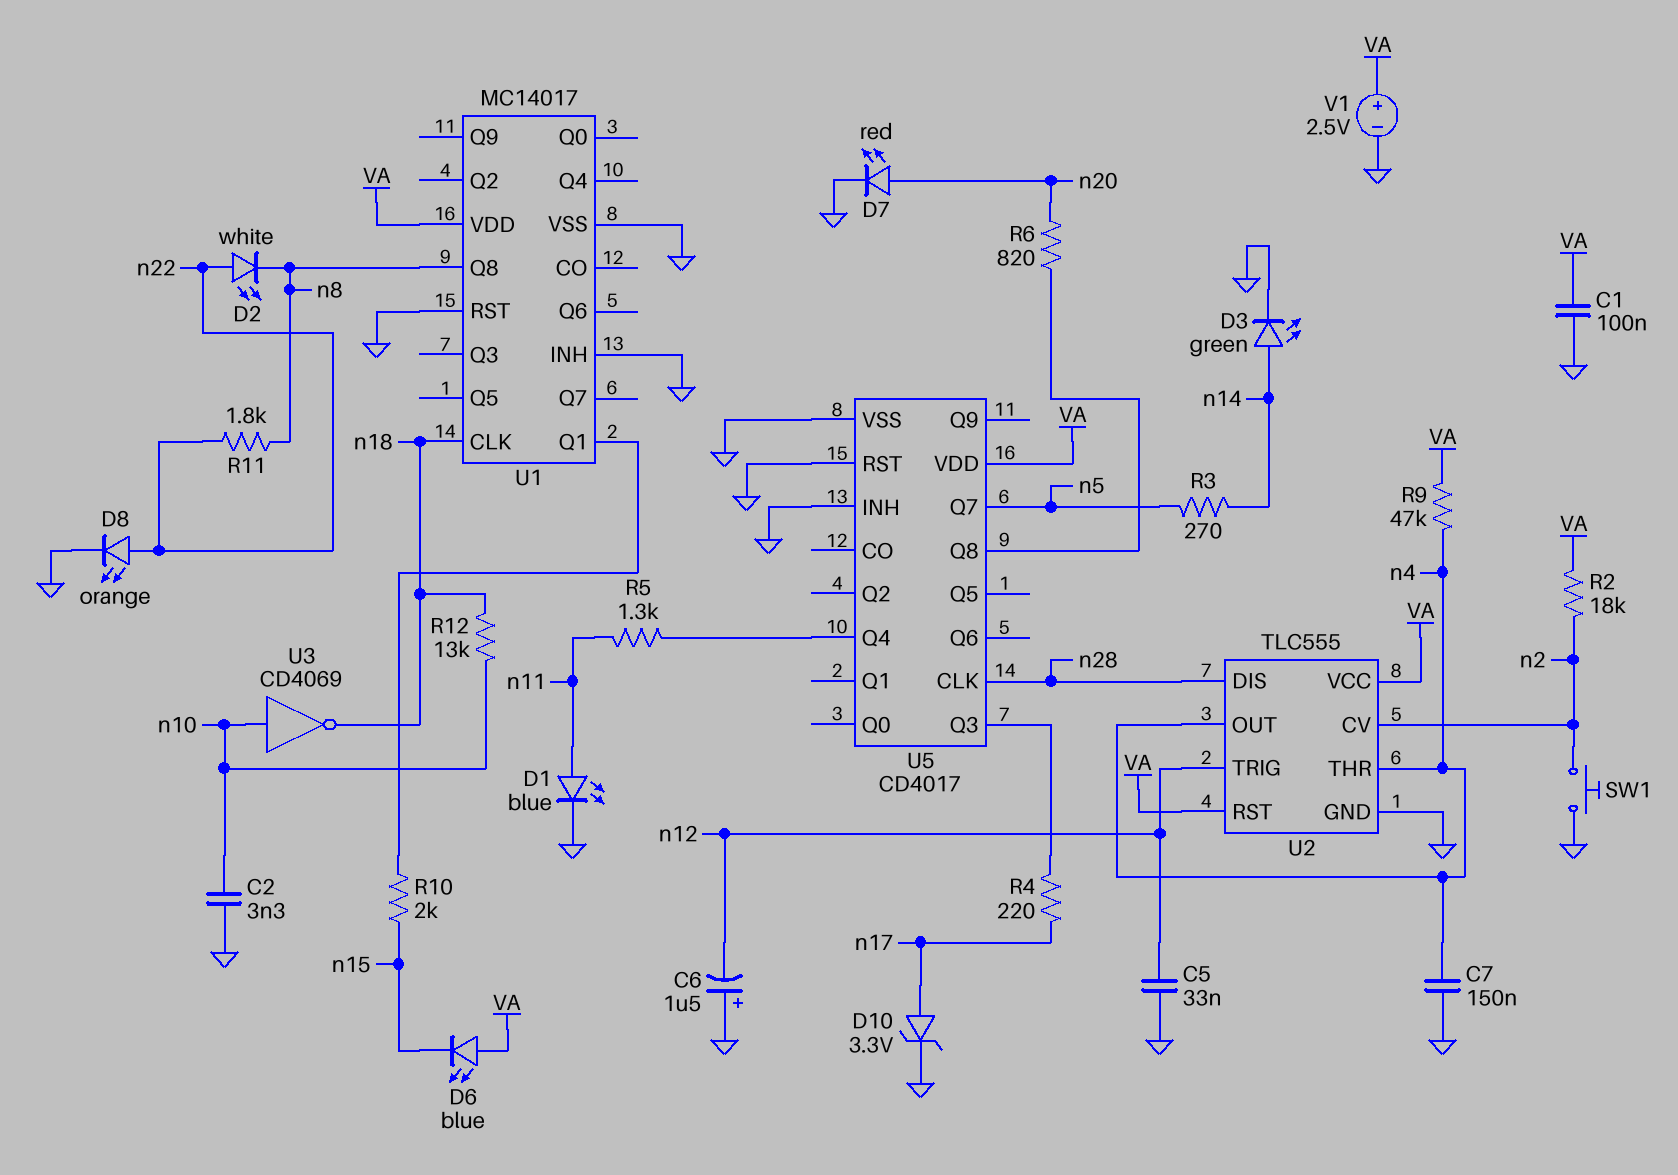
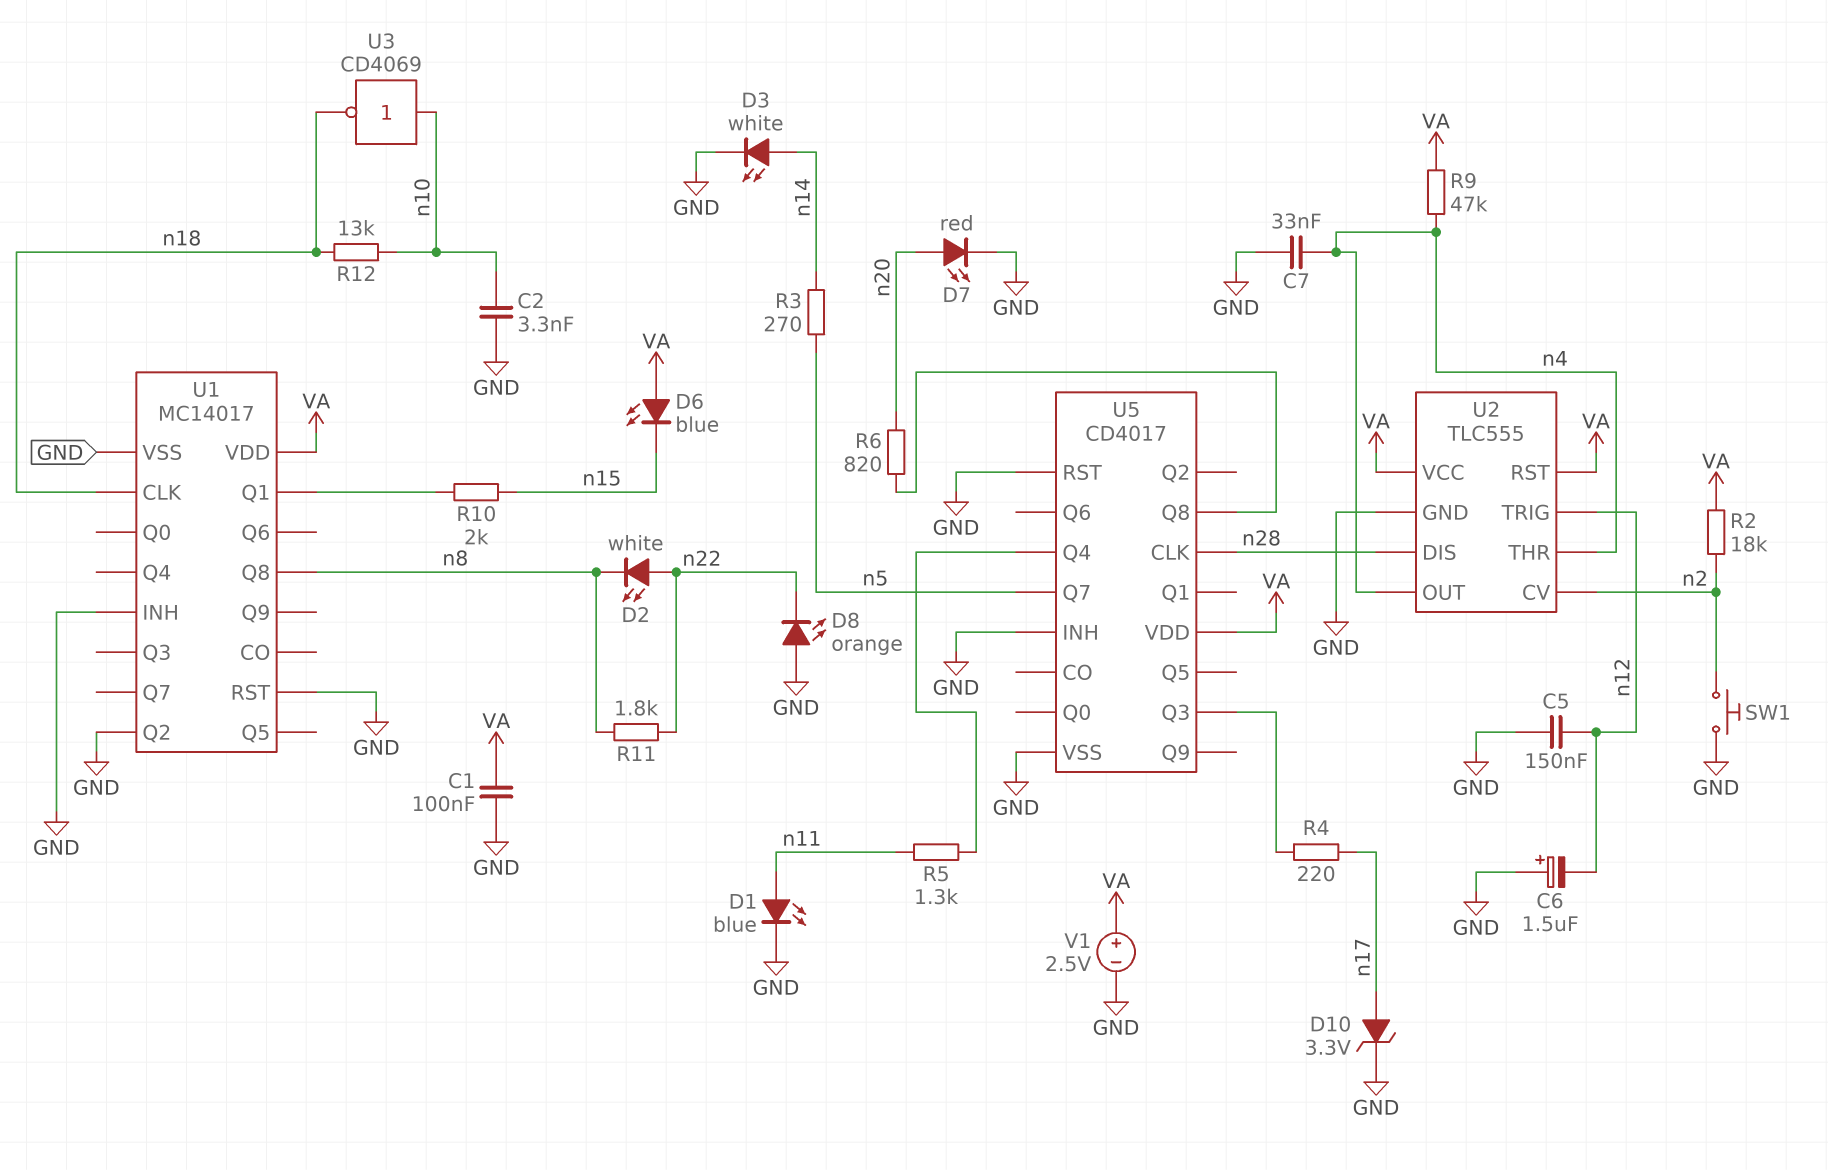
C5: 33nF (GND, n12) -> 150nF (GND, n12)
C7: 150nF (GND, n4) -> 33nF (GND, n4)
D3: LED green (A n14, K GND) -> LED white (A n14, K GND)
D8: LED orange (A n22, K GND) -> LED orange (A GND, K n22)
U1 pin Q2: none -> GND

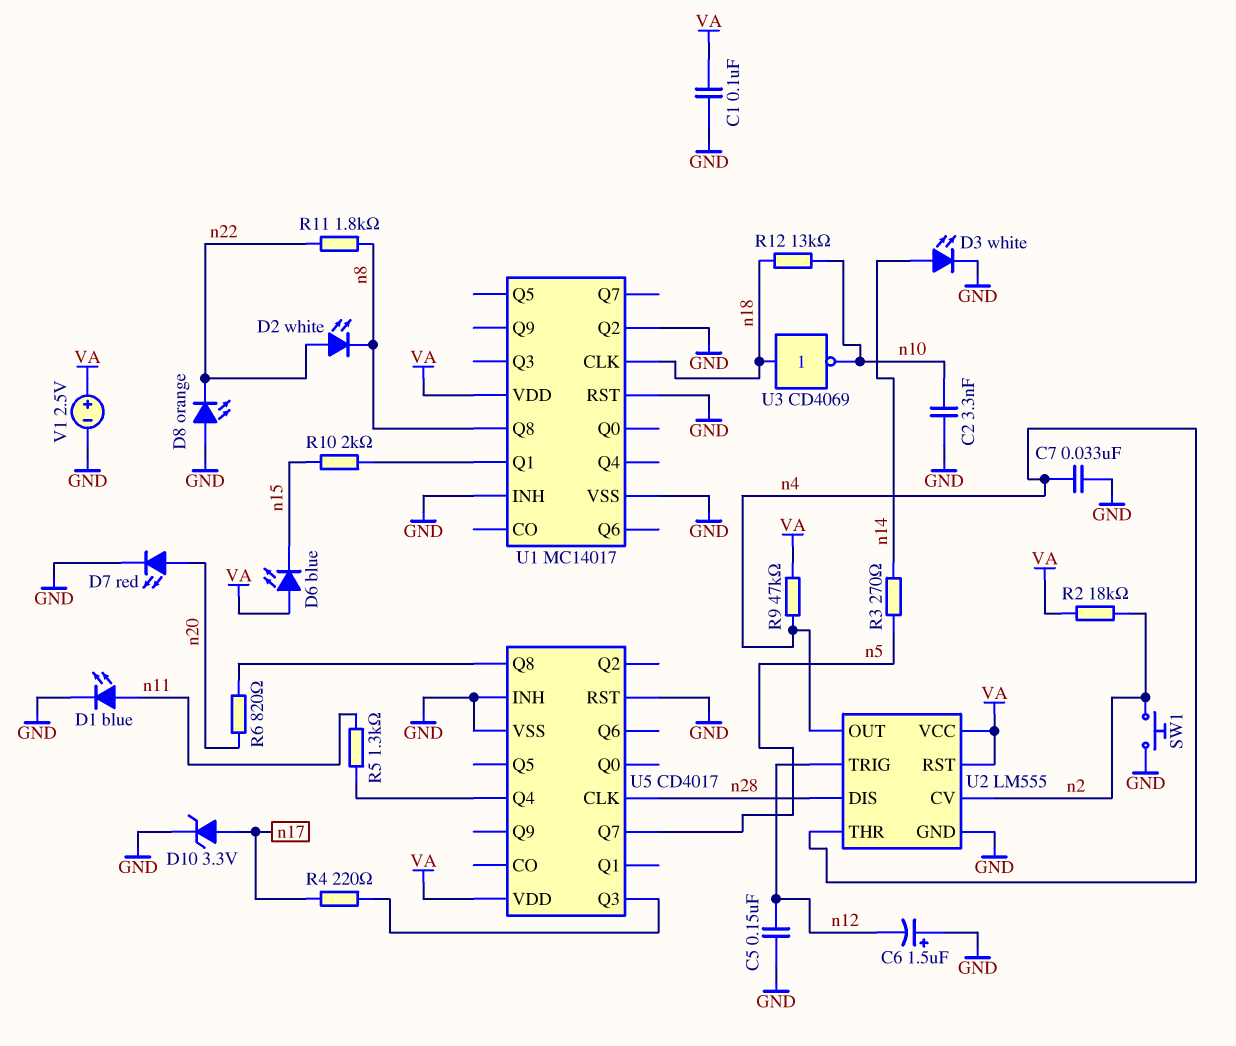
U2: TLC555 -> LM555
U3: NOT CD4069 (in n10, out n18) -> NOT CD4069 (in n18, out n10)

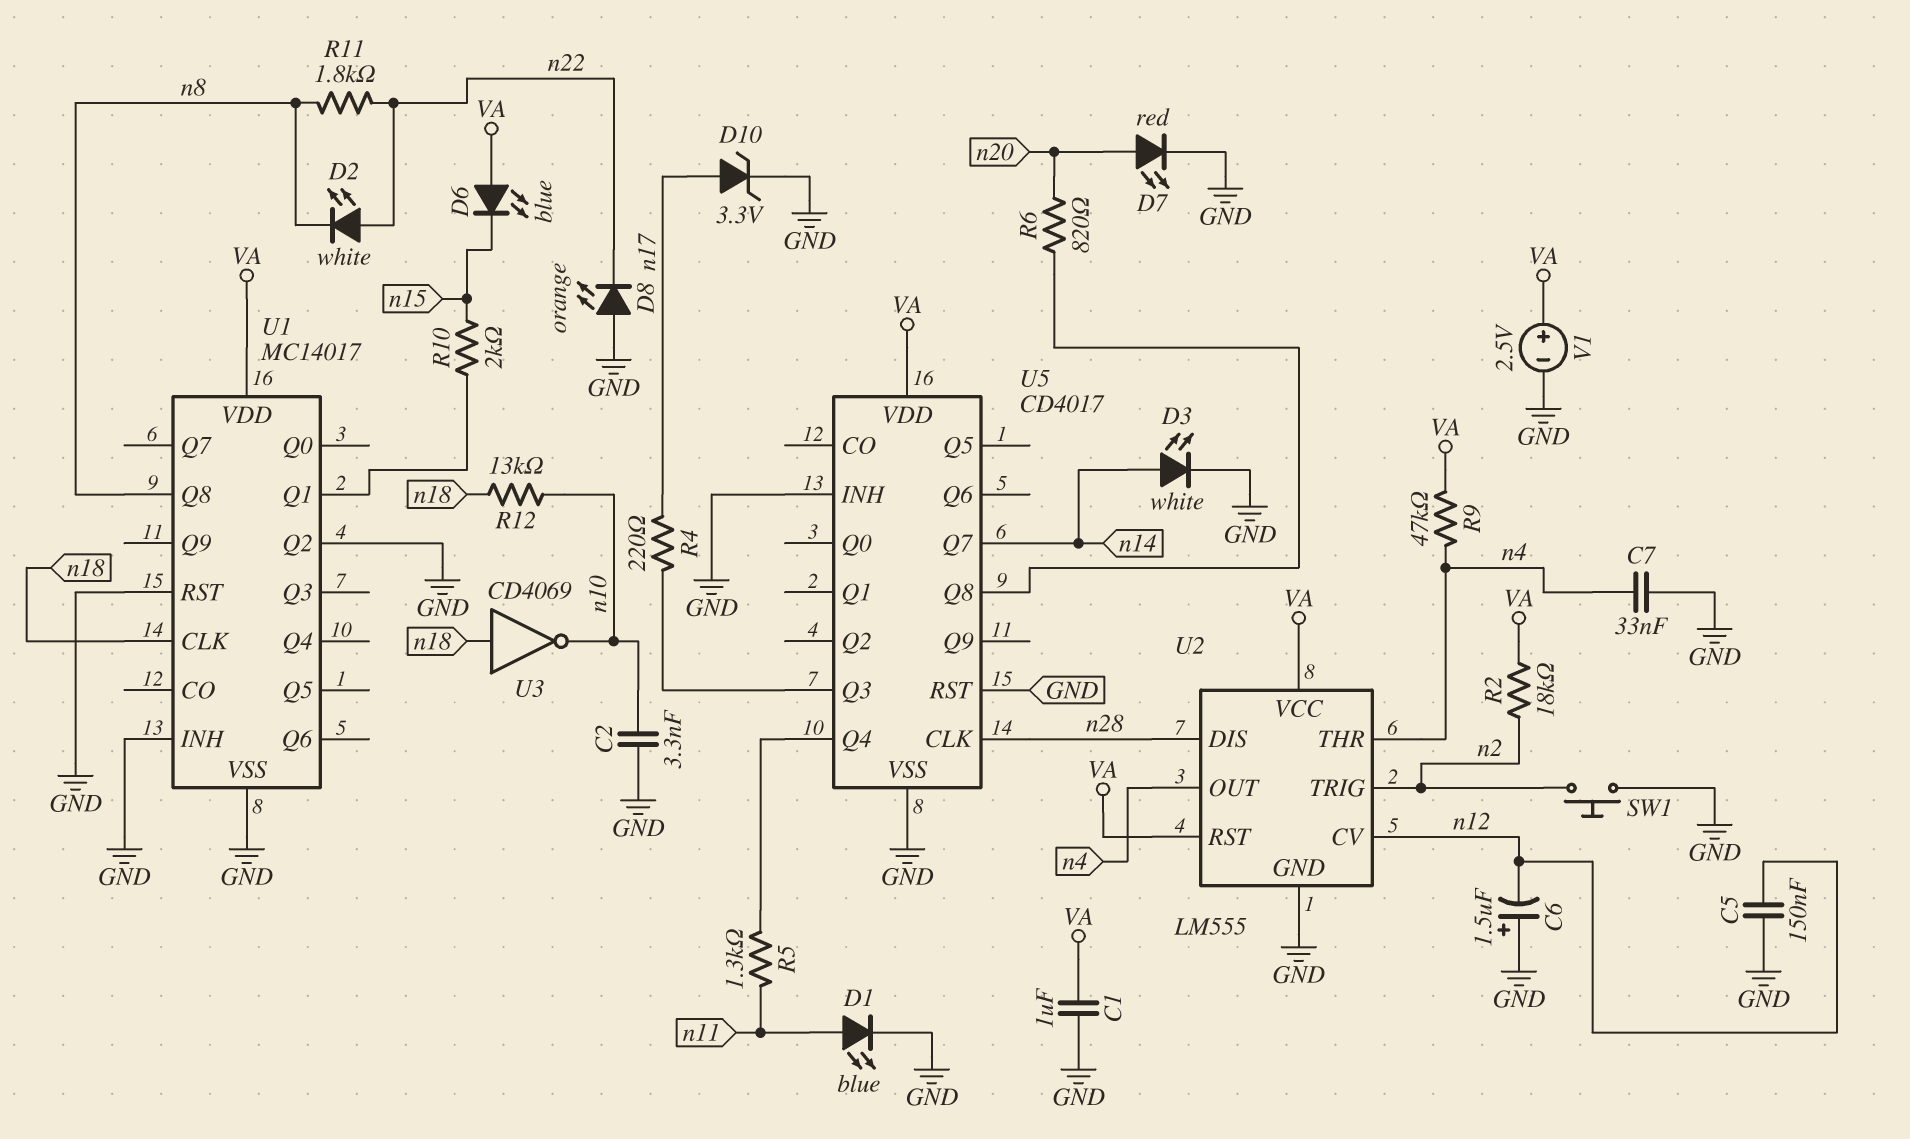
C1: 100nF (GND, VA) -> 1uF (GND, VA)
R3: 270 (n5, n14) -> none
U2 pin CV: n2 -> n12
U2 pin TRIG: n12 -> n2
U5 pin Q7: n5 -> n14

